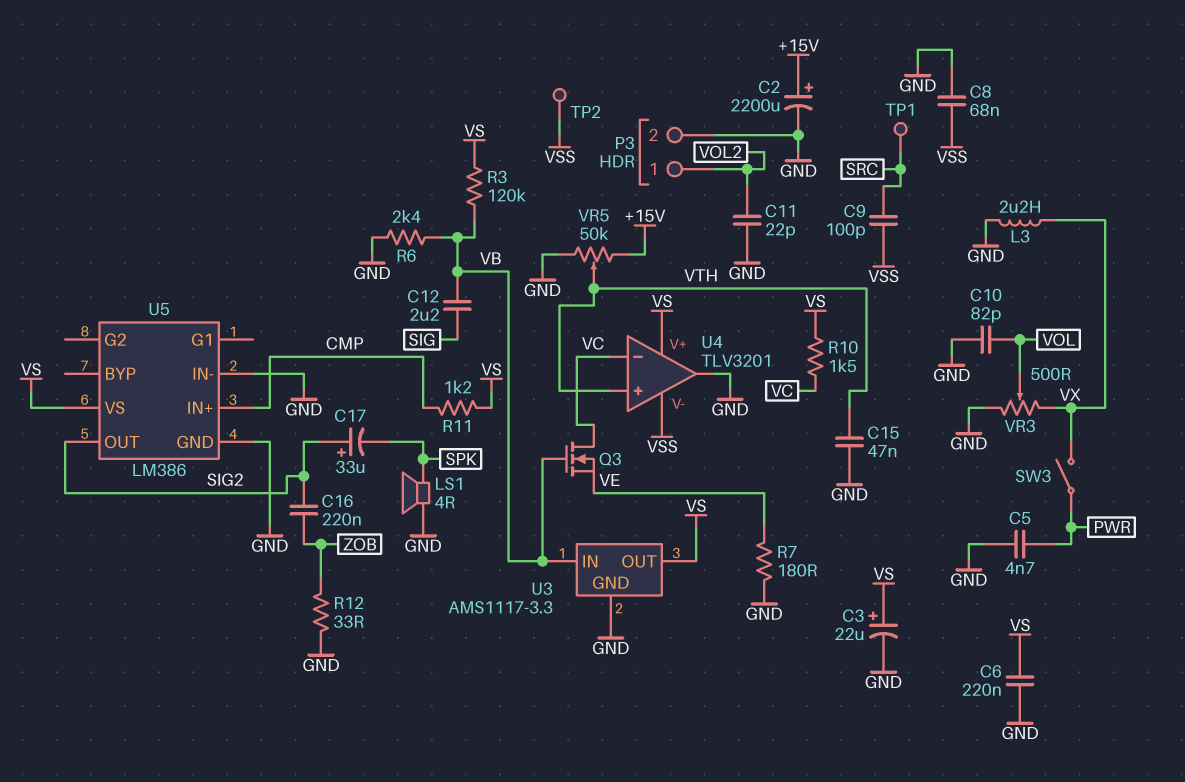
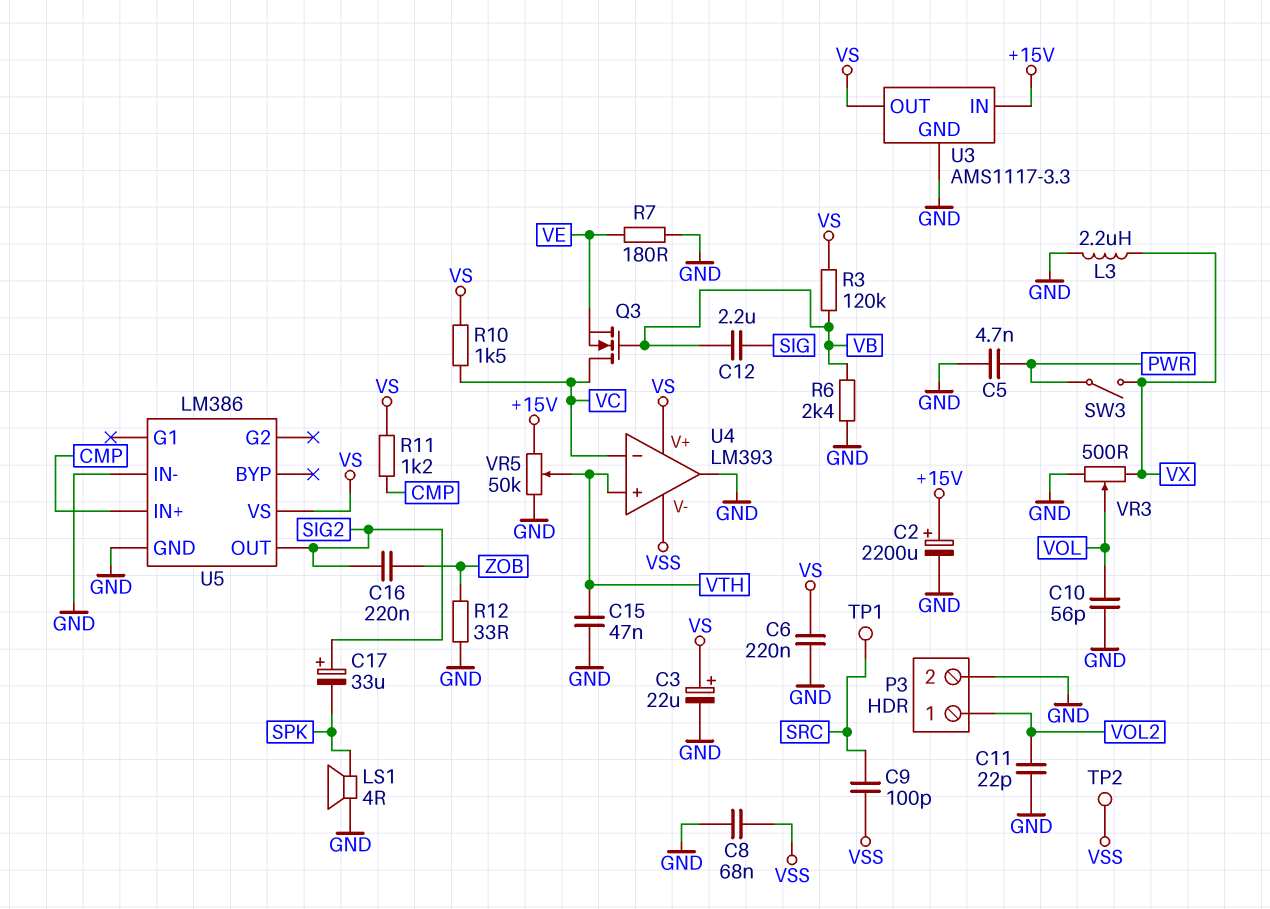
C10: 82pF (GND, VOL) -> 56pF (GND, VOL)
U3 pin IN: VB -> +15V
U4: TLV3201 -> LM393

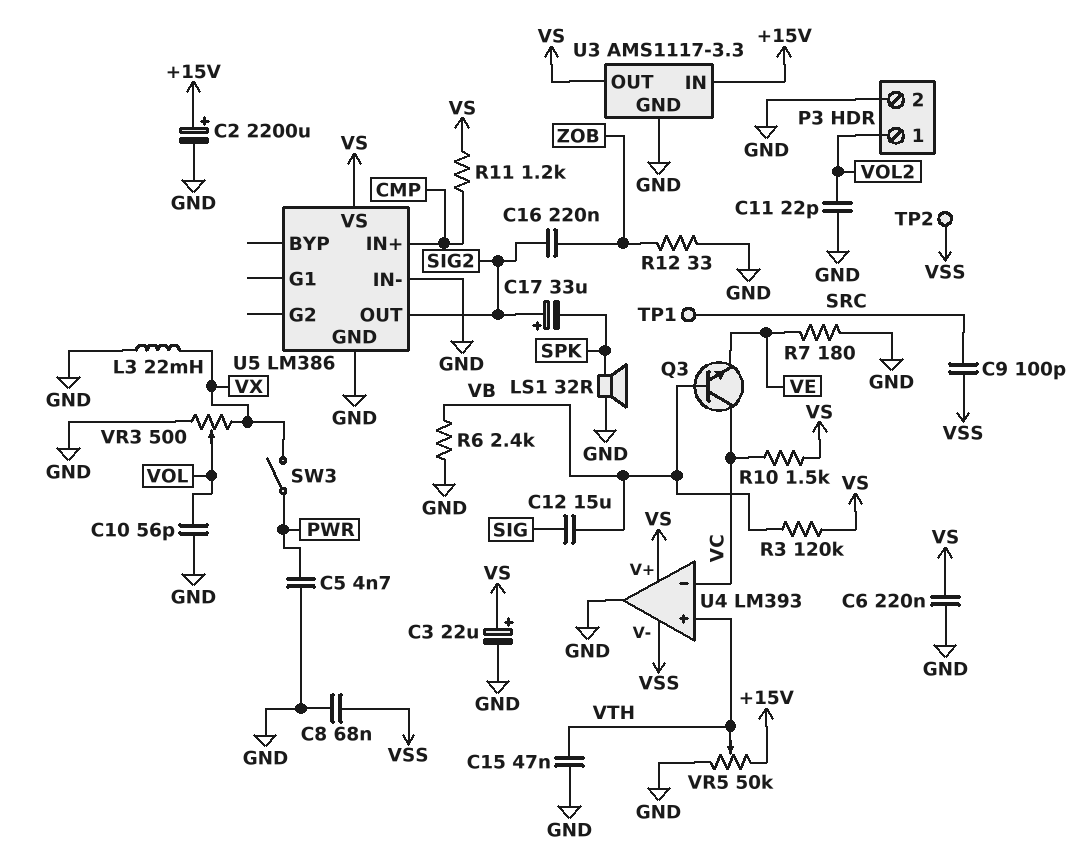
C12: 2.2uF (SIG, VB) -> 15uF (SIG, VB)
L3: 2.2uH (GND, VX) -> 22mH (GND, VX)
LS1: speaker 4R (GND, SPK) -> speaker 32R (GND, SPK)
Q3: NMOS (G VB, D VC, S VE) -> NPN (B VB, C VC, E VE)

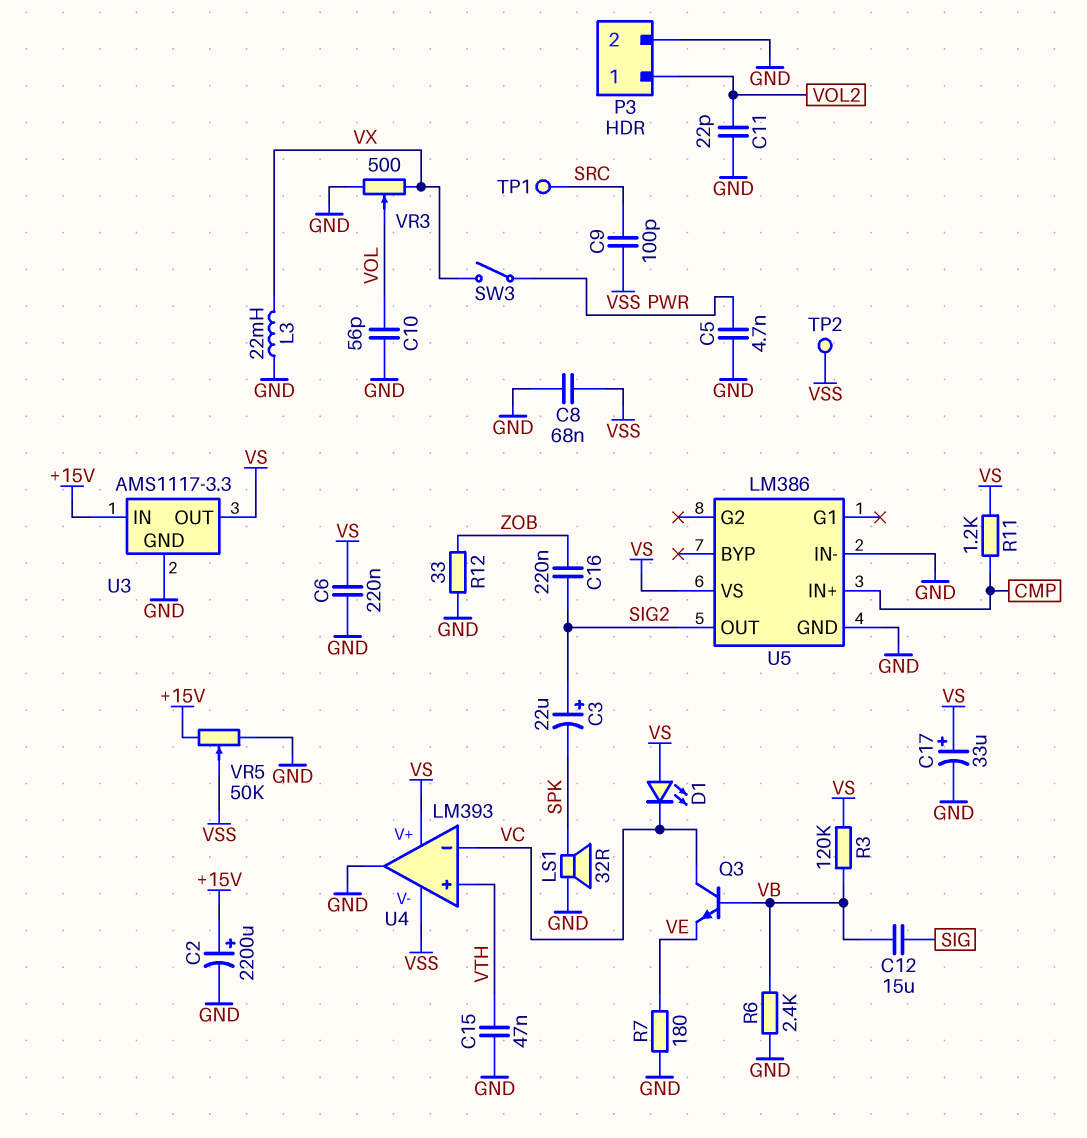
C3: 22uF (plus VS, minus GND) -> 22uF (plus SIG2, minus SPK)
C17: 33uF (plus SIG2, minus SPK) -> 33uF (plus VS, minus GND)
D1: none -> LED (A VS, K VC)
R10: 1.5k (VC, VS) -> none
VR5: 50k (+15V, GND, wiper VTH) -> 50k (+15V, GND, wiper VSS)

